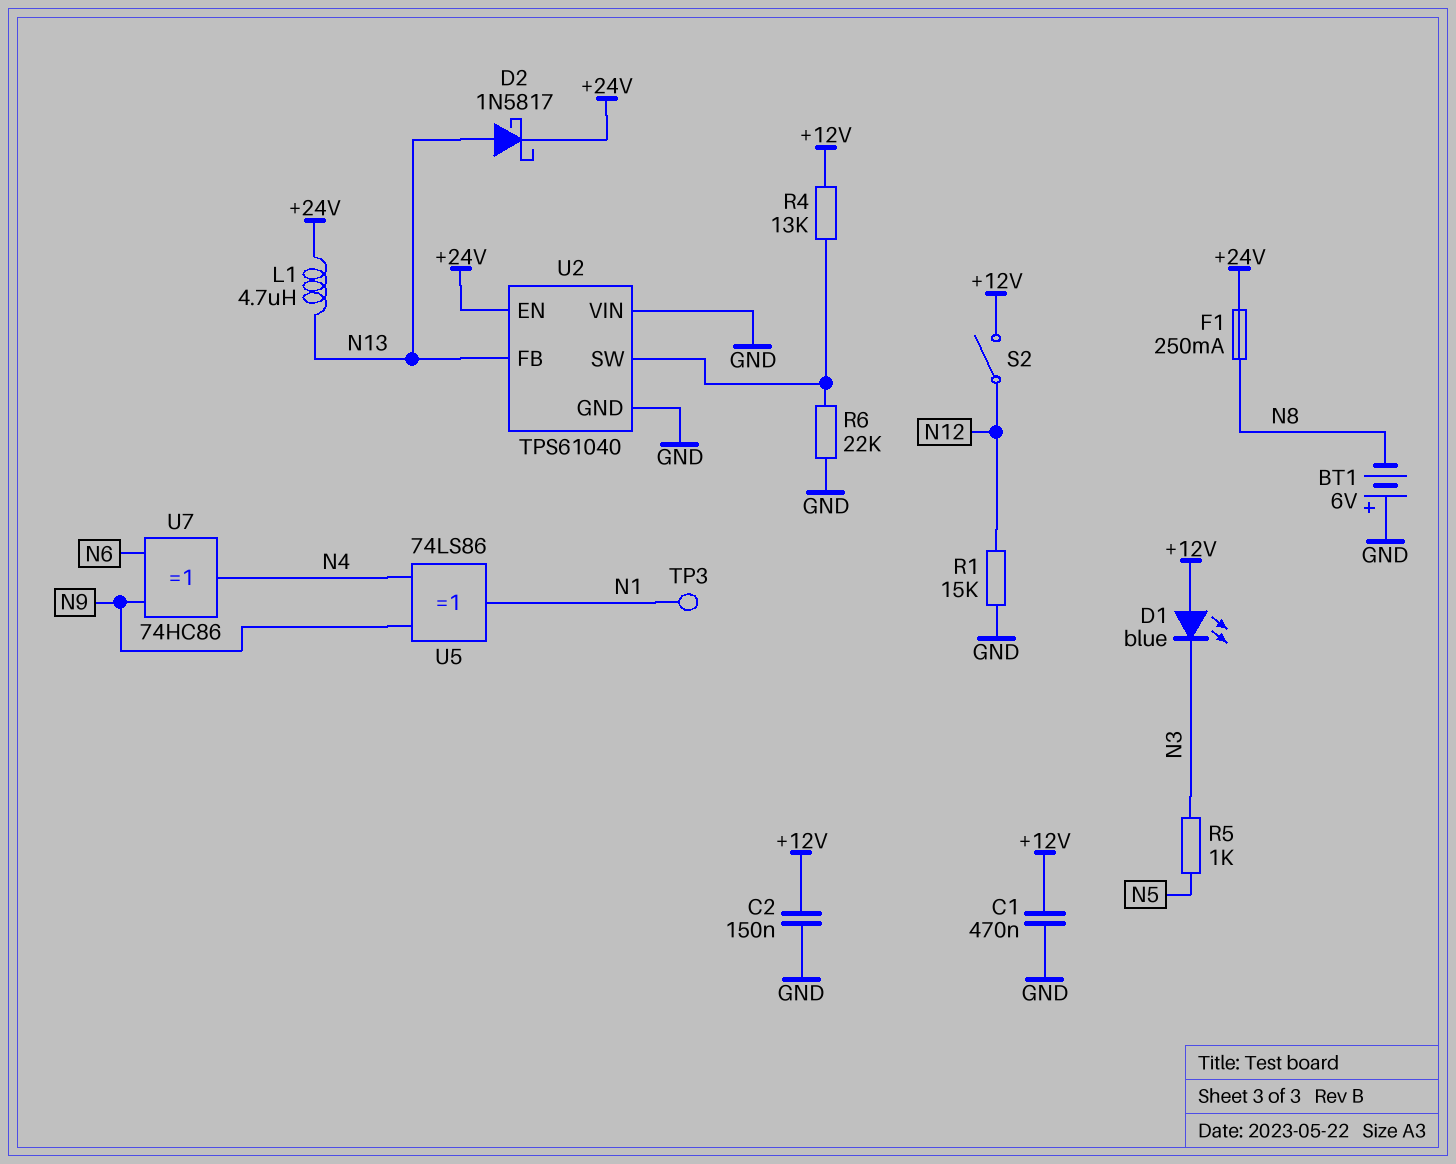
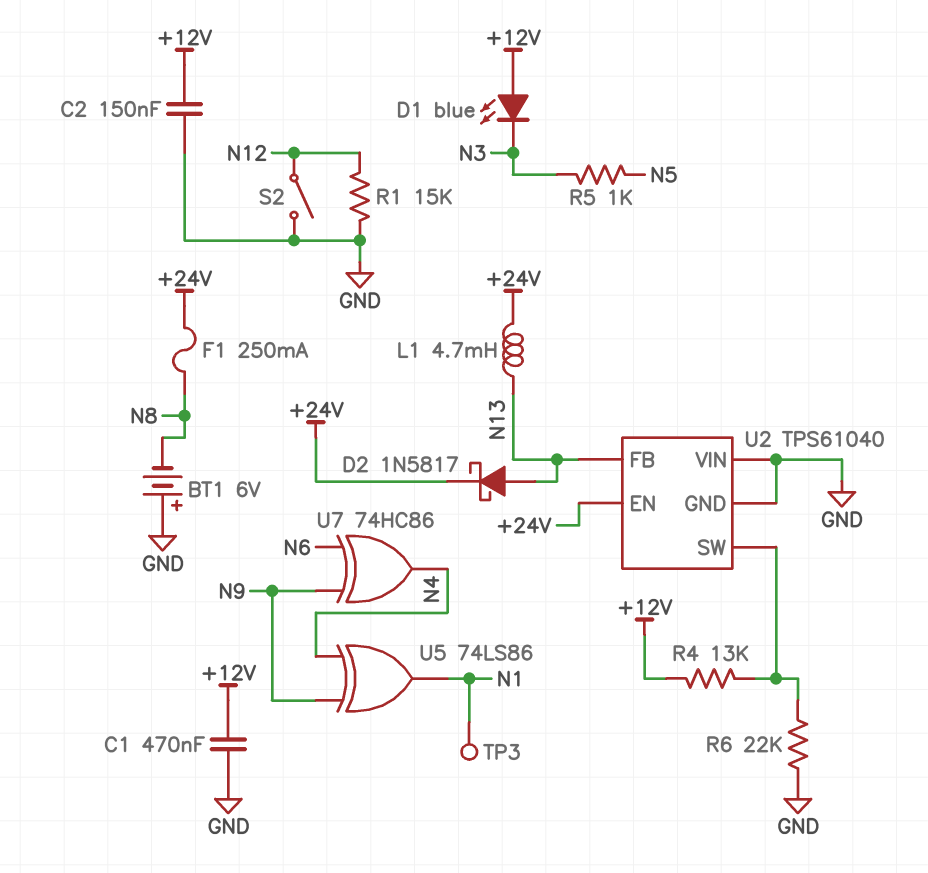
L1: 4.7uH (+24V, N13) -> 4.7mH (+24V, N13)
S2: switch (+12V, N12) -> switch (GND, N12)

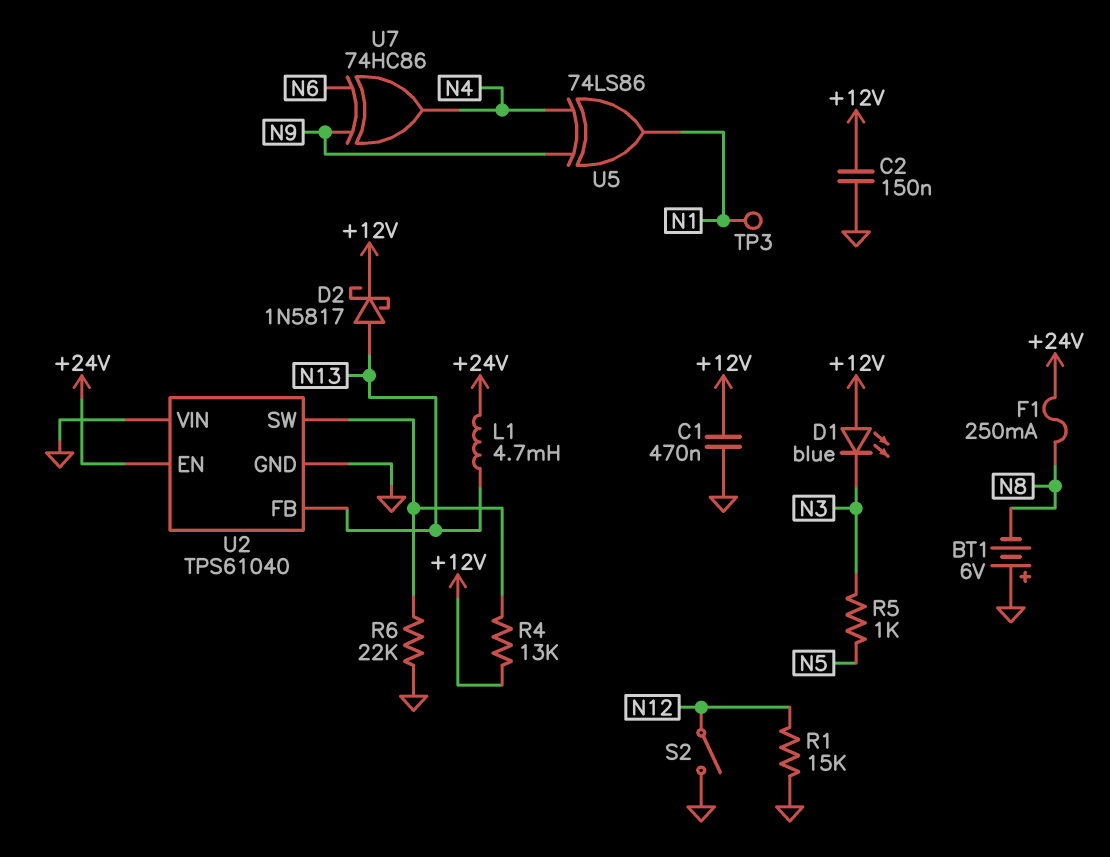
D2: schottky 1N5817 (A N13, K +24V) -> schottky 1N5817 (A N13, K +12V)

